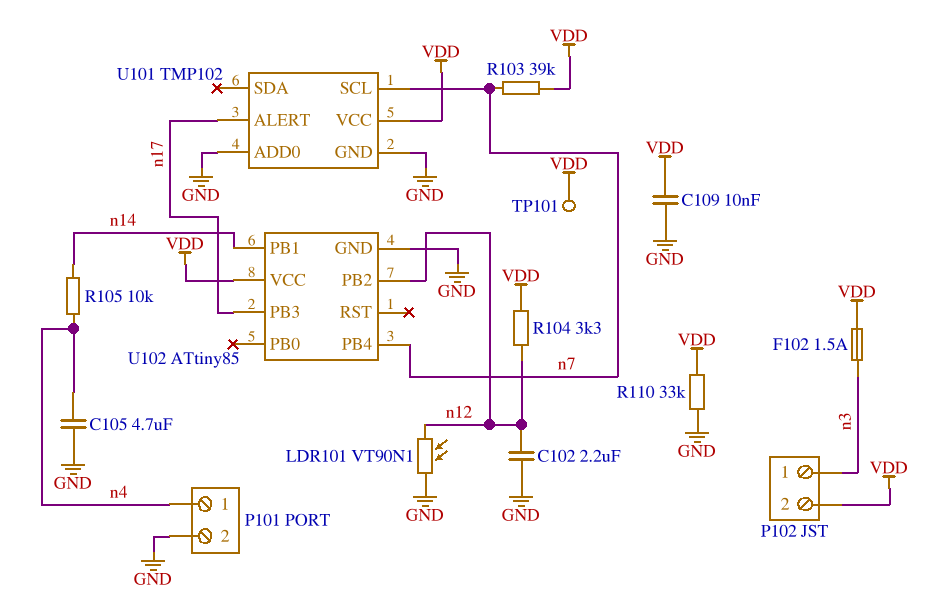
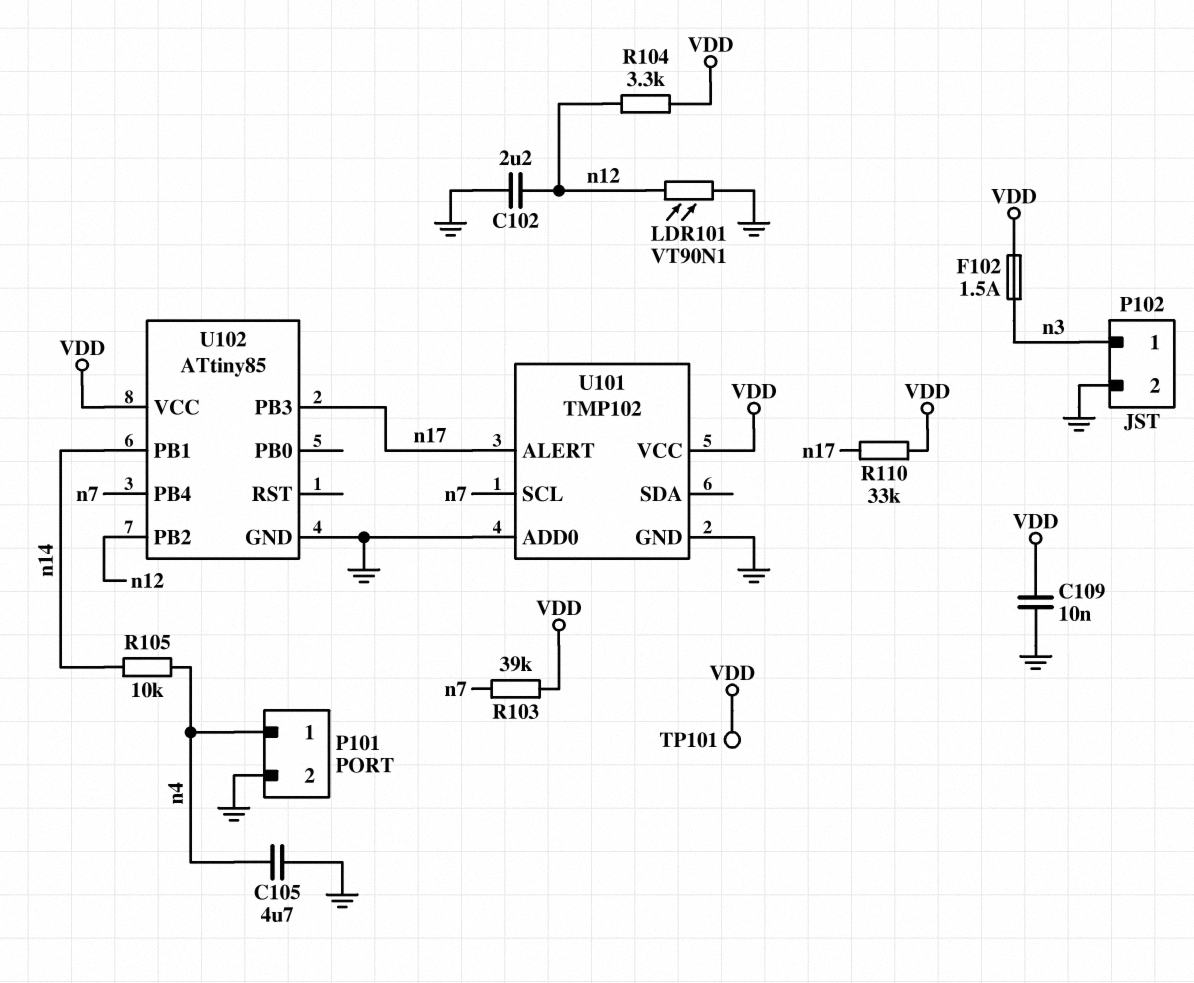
P102 pin 2: VDD -> GND
R110: 33k (GND, VDD) -> 33k (VDD, n17)

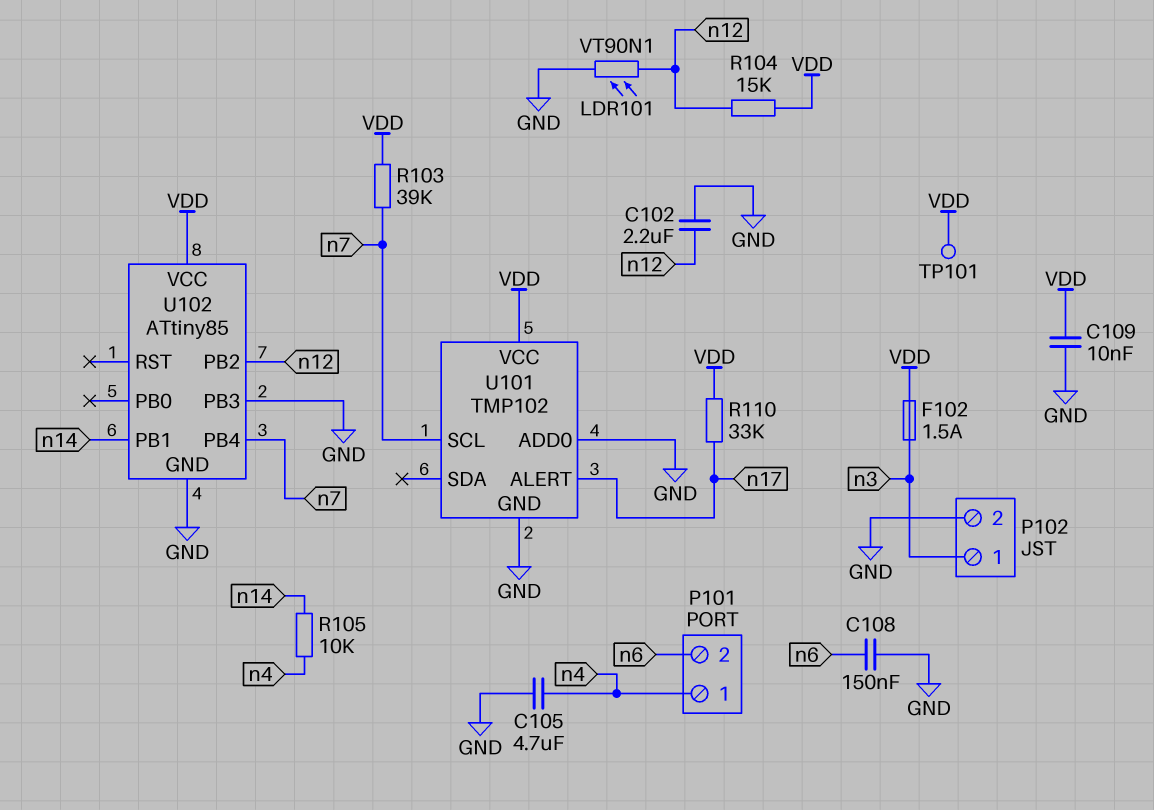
C108: none -> 150nF (GND, n6)
P101 pin 2: GND -> n6
R104: 3.3k (VDD, n12) -> 15k (VDD, n12)
U102 pin PB3: n17 -> GND

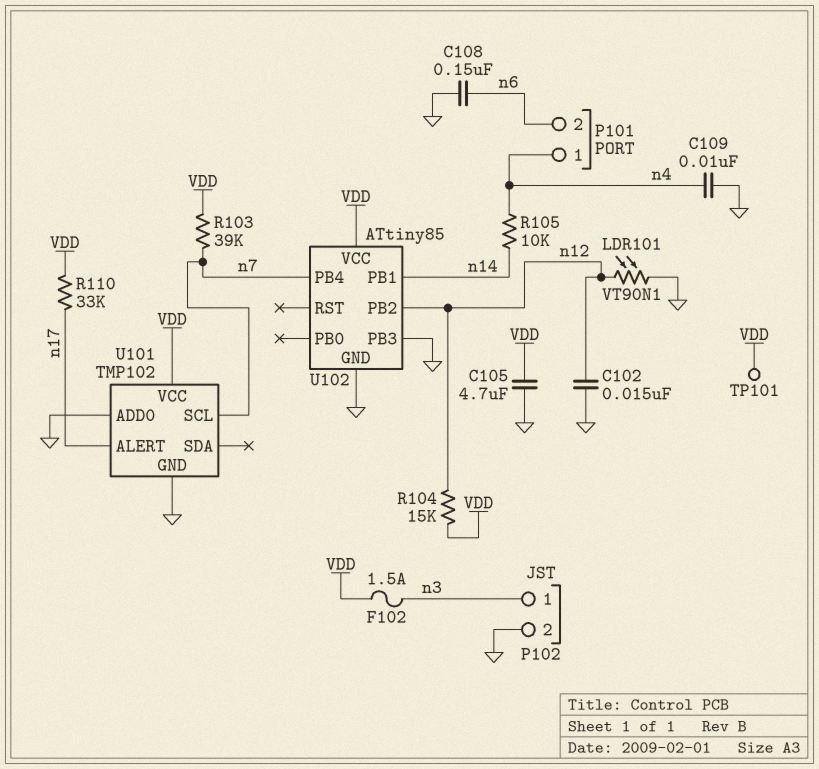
C102: 2.2uF (GND, n12) -> 15nF (GND, n12)
C105: 4.7uF (GND, n4) -> 4.7uF (GND, VDD)
C109: 10nF (GND, VDD) -> 10nF (GND, n4)

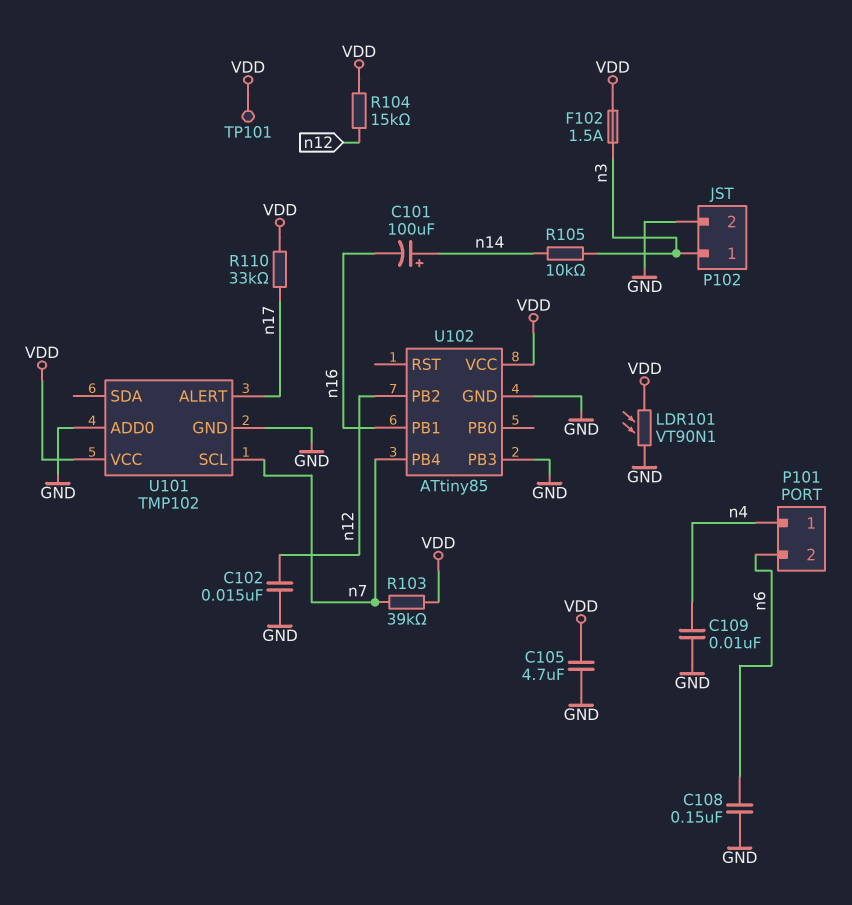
C101: none -> 100uF (plus n14, minus n16)
LDR101: VT90N1 (GND, n12) -> VT90N1 (GND, VDD)
R105: 10k (n4, n14) -> 10k (n3, n14)
U102 pin PB1: n14 -> n16

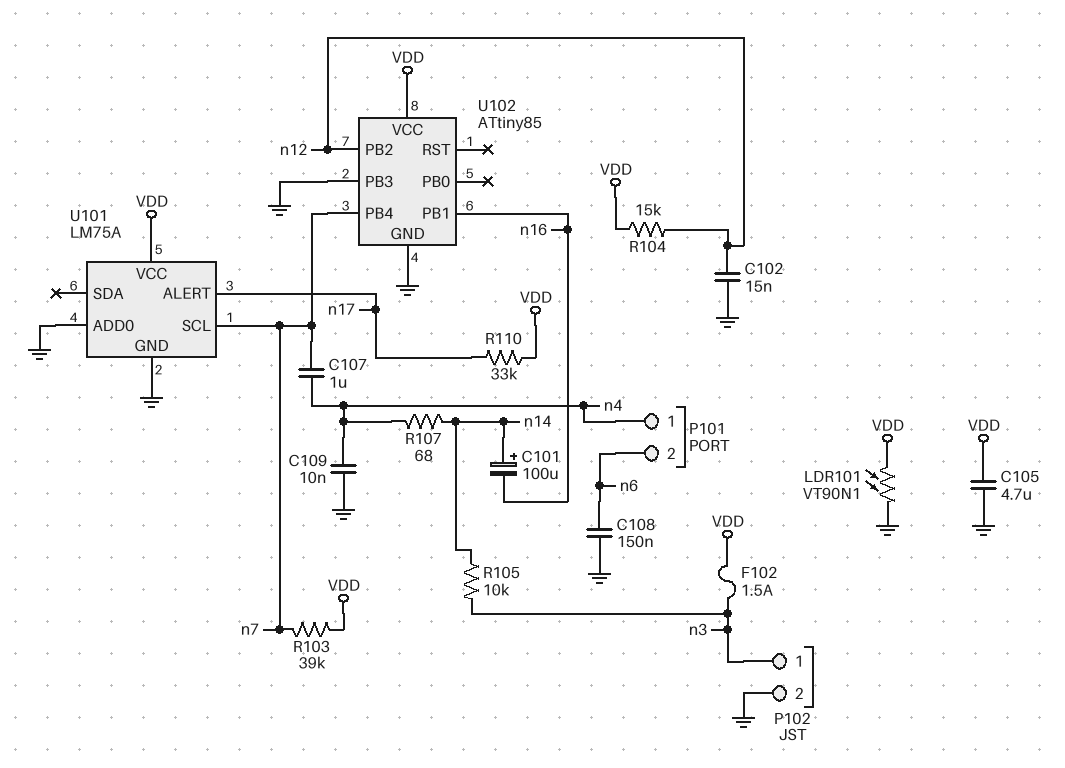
C107: none -> 1uF (n4, n7)
R107: none -> 68 (n4, n14)
TP101: test point (VDD) -> none
U101: TMP102 -> LM75A

